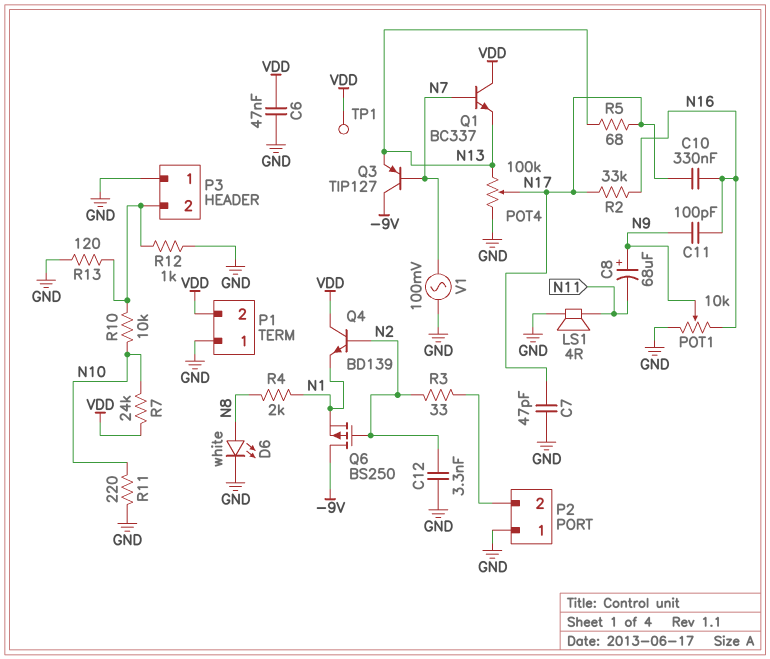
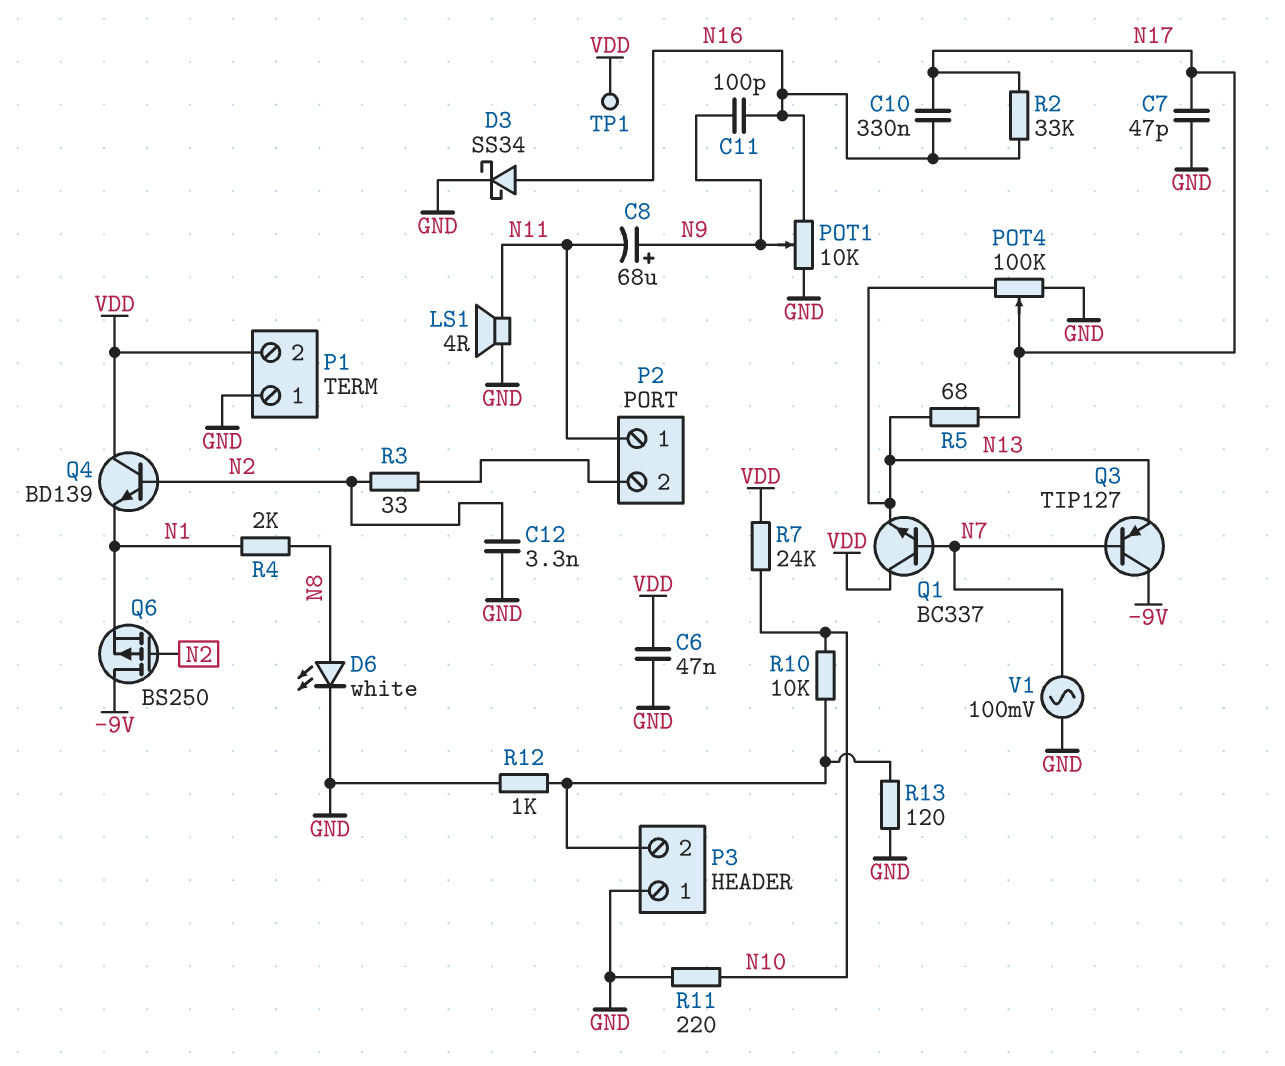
D3: none -> schottky SS34 (A N16, K GND)
P2 pin 1: GND -> N11

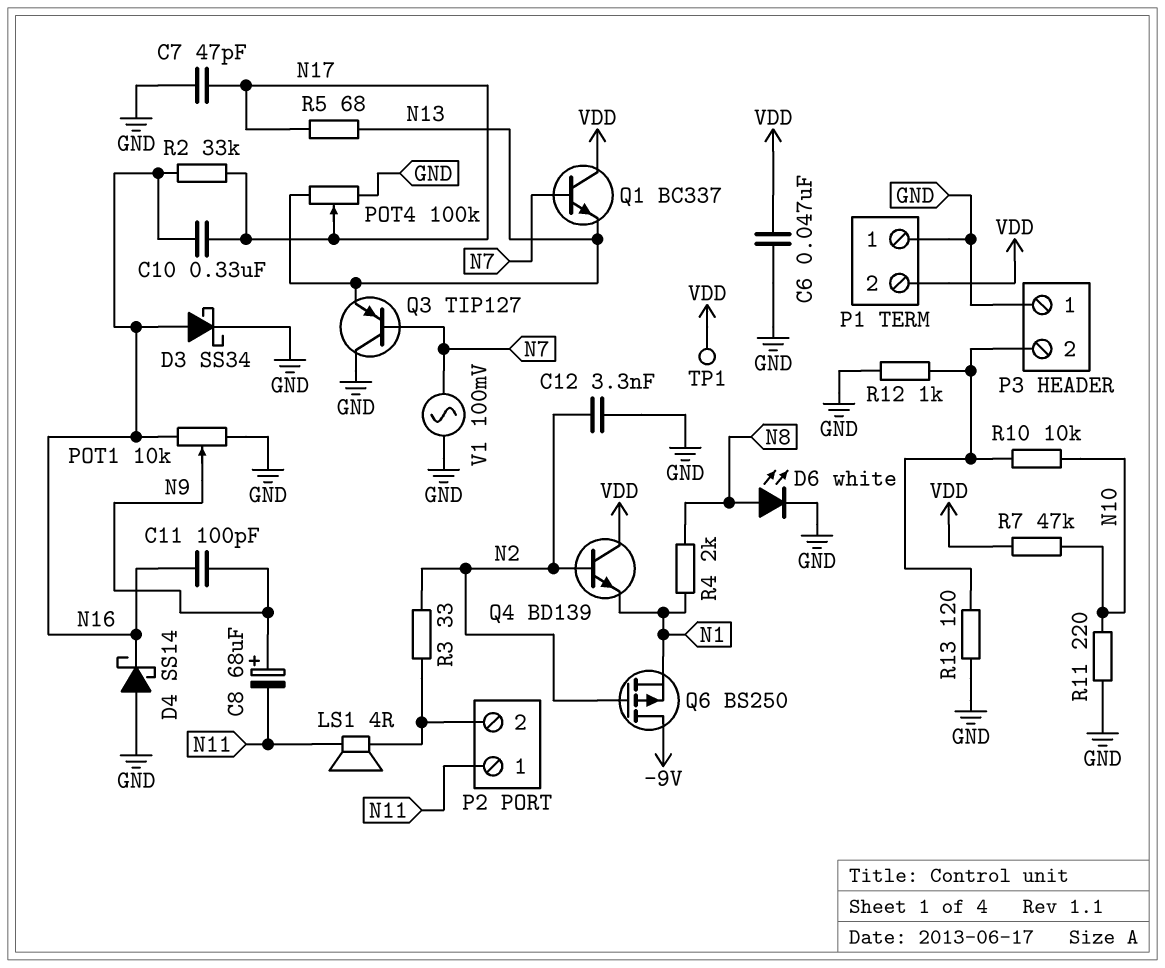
D4: none -> schottky SS14 (A GND, K N16)
LS1: speaker 4R (GND, N11) -> speaker 4R (N11, P2/2)
Q3: PNP TIP127 (B N7, C -9V, E N13) -> PNP TIP127 (B N7, C GND, E N13)
R7: 24k (N10, VDD) -> 47k (N10, VDD)

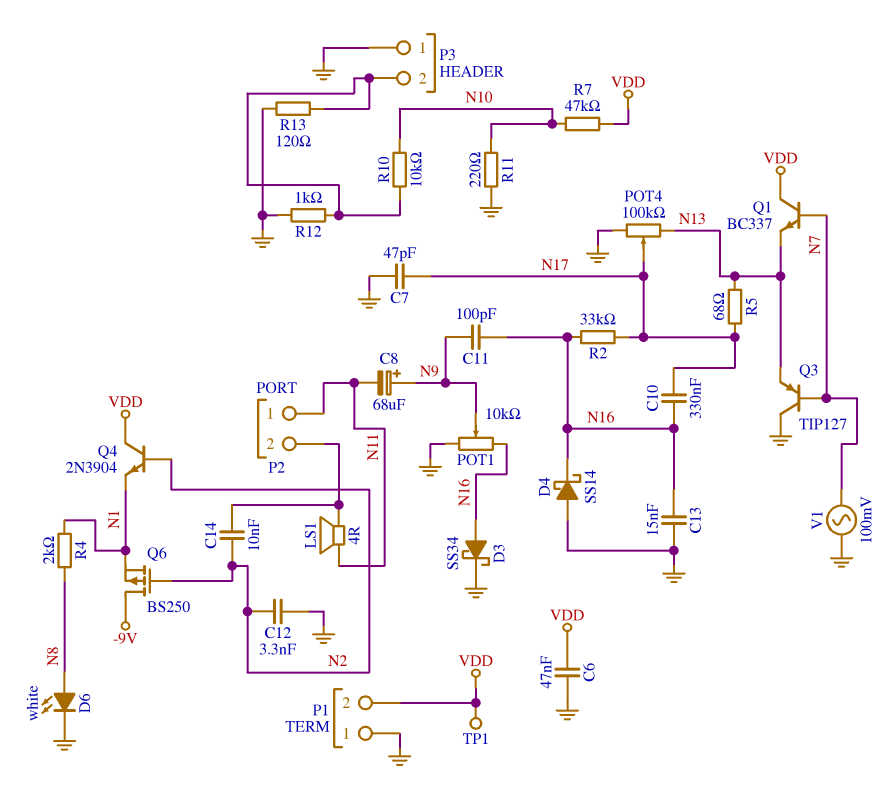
C13: none -> 15nF (GND, N16)
C14: none -> 10nF (N2, P2/2)
Q4: NPN BD139 (B N2, C VDD, E N1) -> NPN 2N3904 (B N2, C VDD, E N1)
R3: 33 (N2, P2/2) -> none

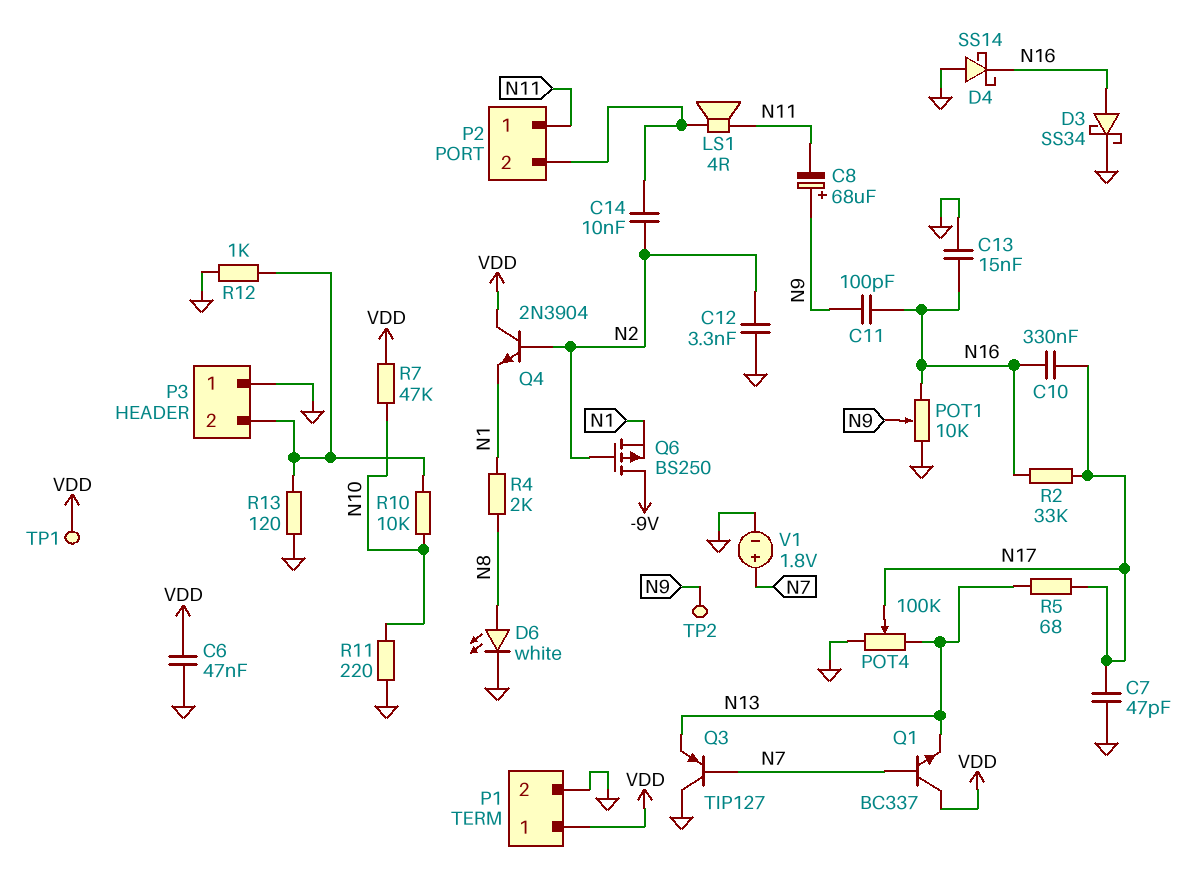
P1 pin 1: GND -> VDD
P1 pin 2: VDD -> GND
TP2: none -> test point (N9)
V1: AC 100mV (GND, N7) -> 1.8V (plus N7, minus GND)

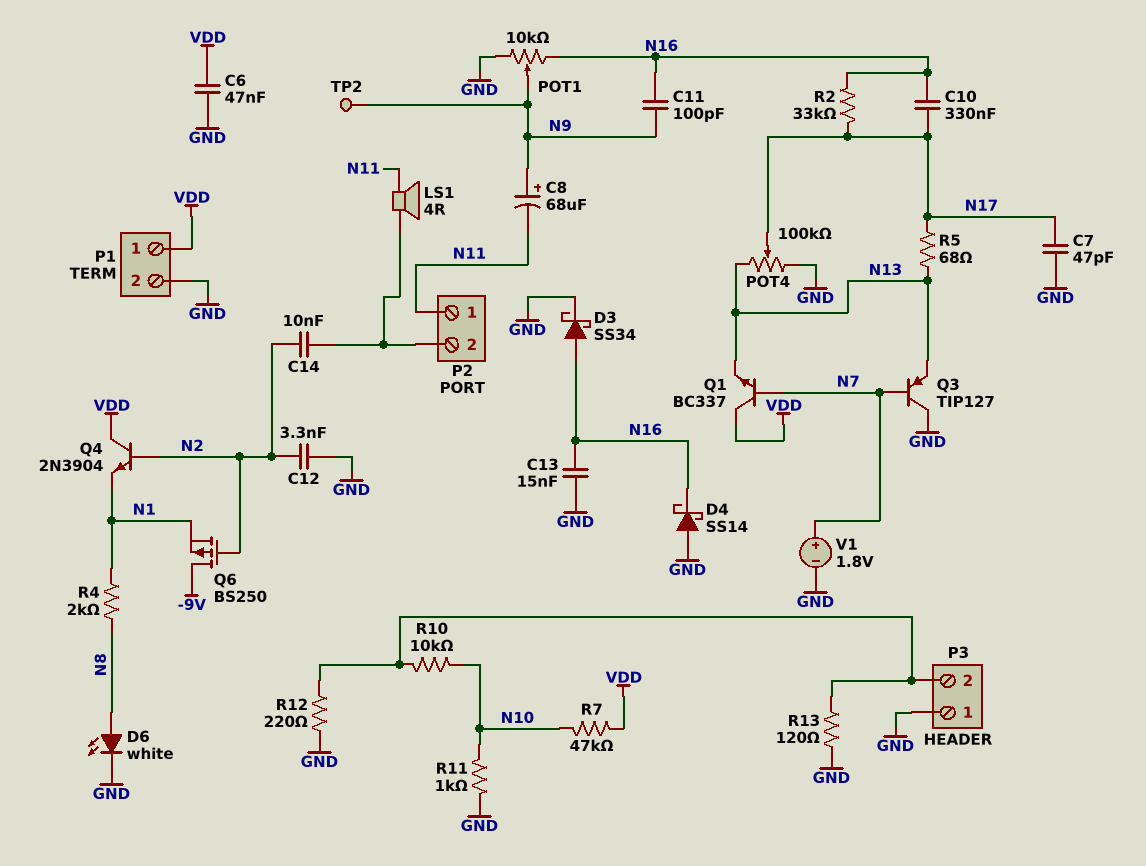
R11: 220 (GND, N10) -> 1k (GND, N10)
R12: 1k (GND, P3/2) -> 220 (GND, P3/2)
TP1: test point (VDD) -> none

